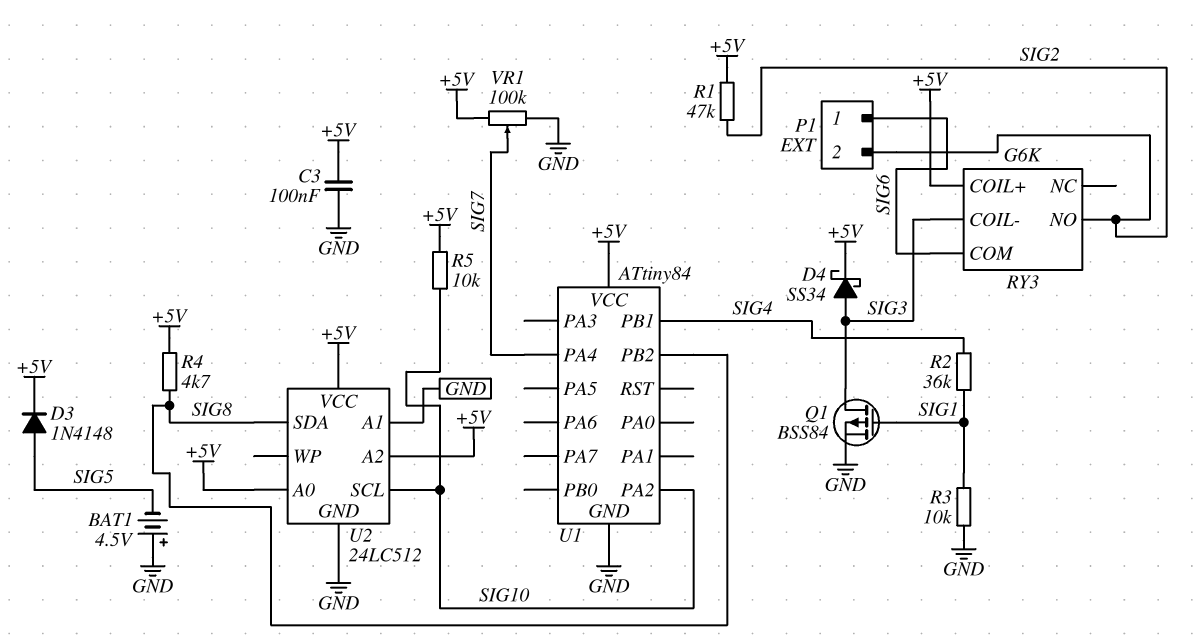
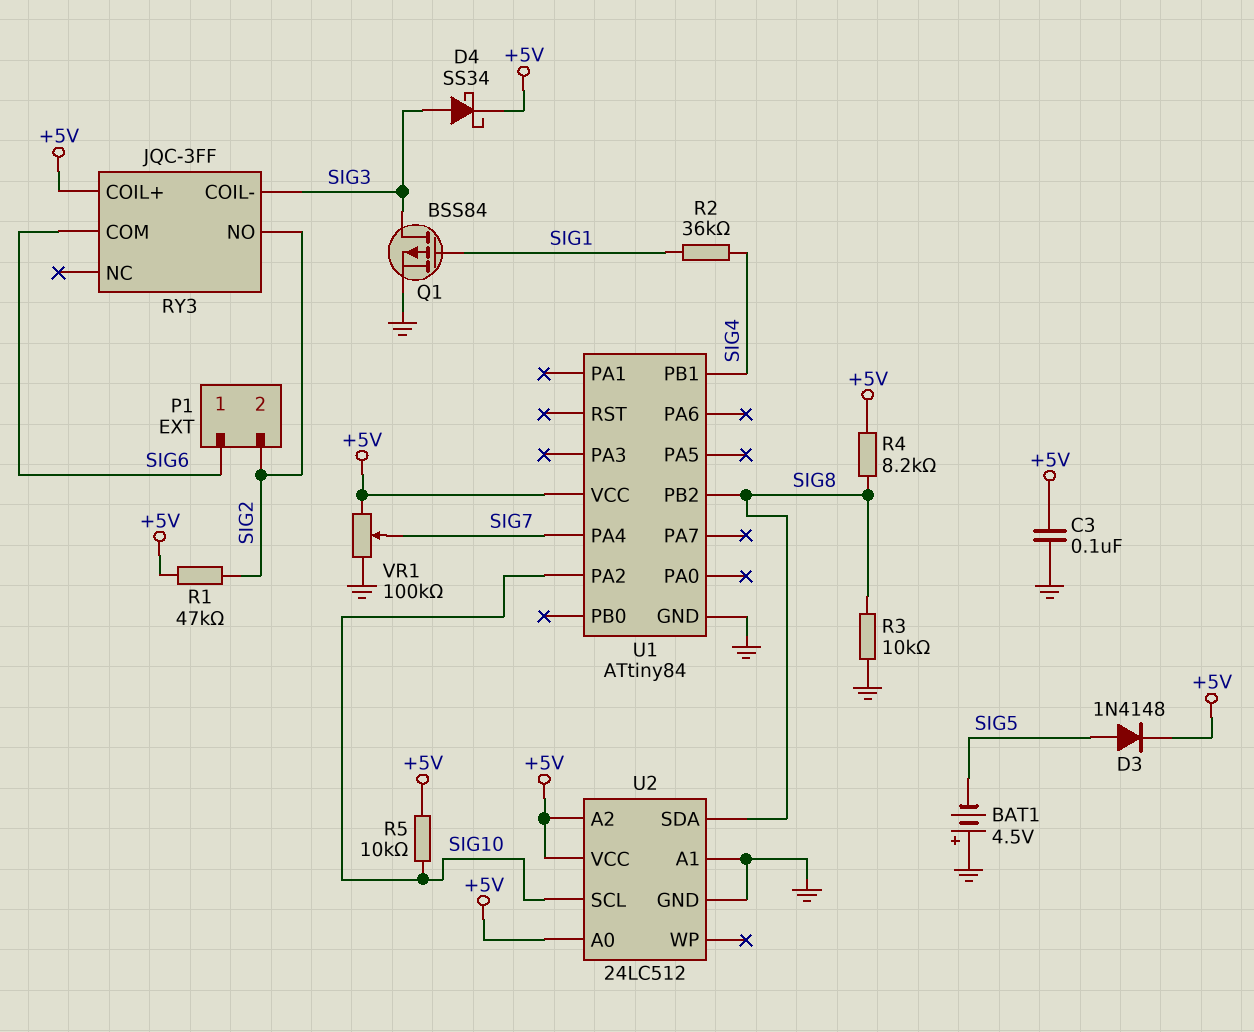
R3: 10k (GND, SIG1) -> 10k (GND, SIG8)
R4: 4.7k (+5V, SIG8) -> 8.2k (+5V, SIG8)
RY3: G6K -> JQC-3FF

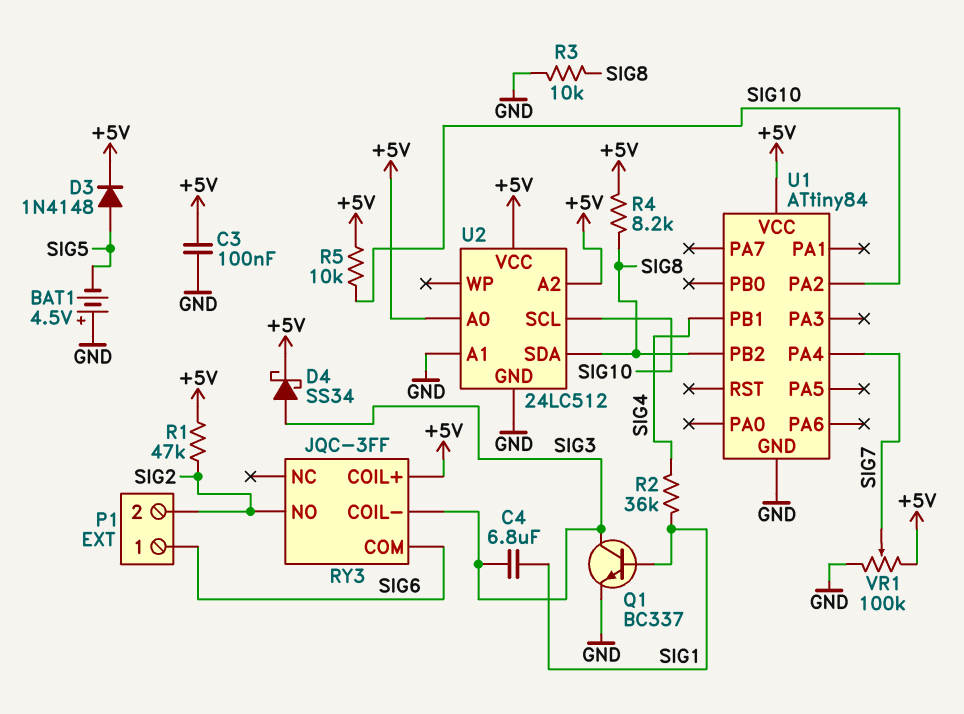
C4: none -> 6.8uF (SIG1, SIG3)
Q1: PMOS BSS84 (G SIG1, D SIG3, S GND) -> NPN BC337 (B SIG1, C SIG3, E GND)

